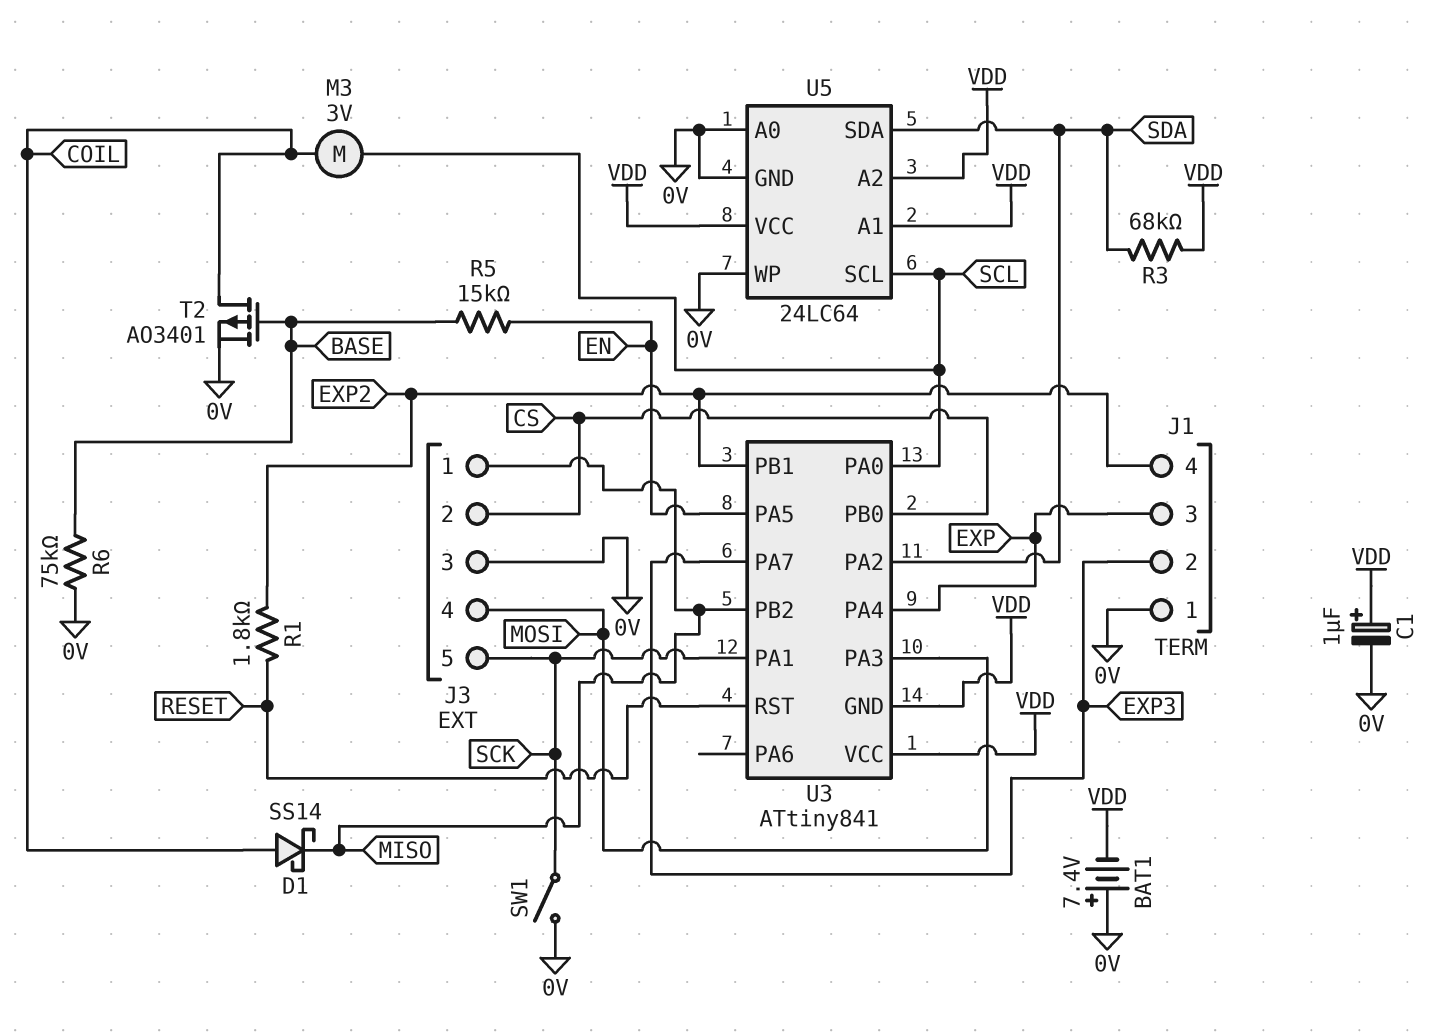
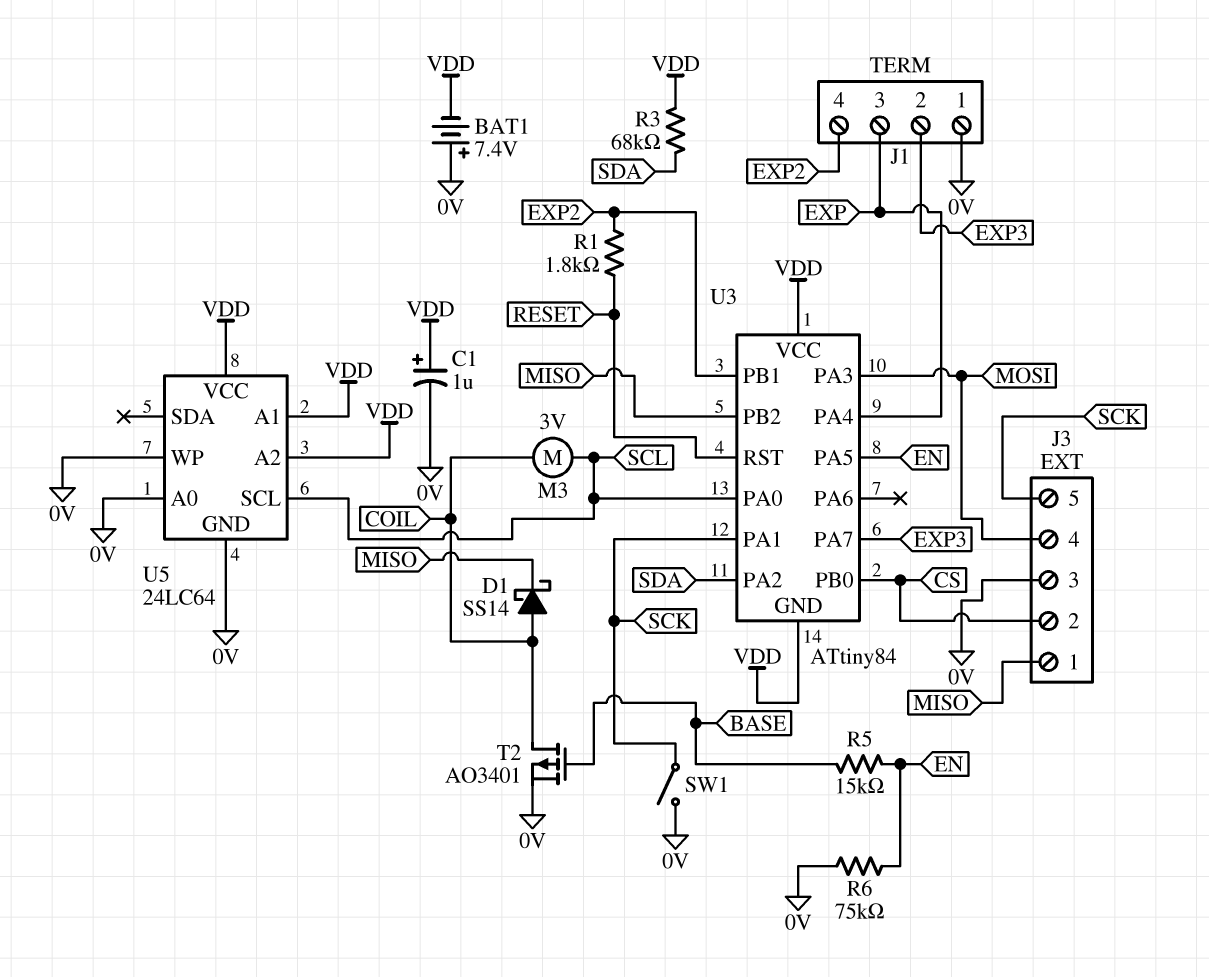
R6: 75k (0V, BASE) -> 75k (0V, EN)
U3: ATtiny841 -> ATtiny84
U5 pin SDA: SDA -> none

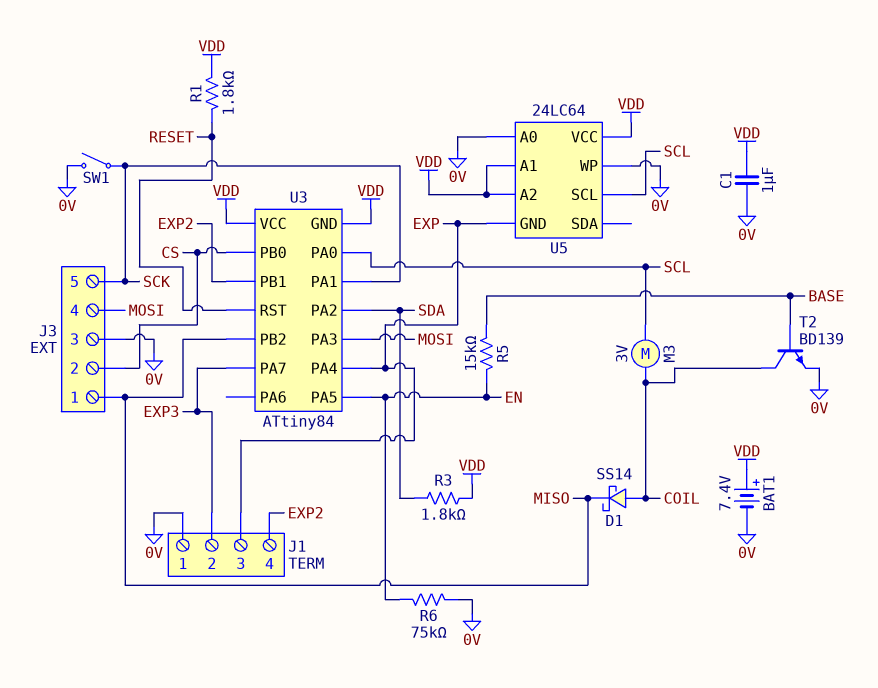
BAT1: 7.4V (plus 0V, minus VDD) -> 7.4V (plus VDD, minus 0V)
C1: 1uF (plus VDD, minus 0V) -> 1uF (0V, VDD)
R1: 1.8k (EXP2, RESET) -> 1.8k (RESET, VDD)
R3: 68k (SDA, VDD) -> 1.8k (SDA, VDD)
T2: PMOS AO3401 (G BASE, D COIL, S 0V) -> NPN BD139 (B BASE, C COIL, E 0V)
U5 pin GND: 0V -> EXP

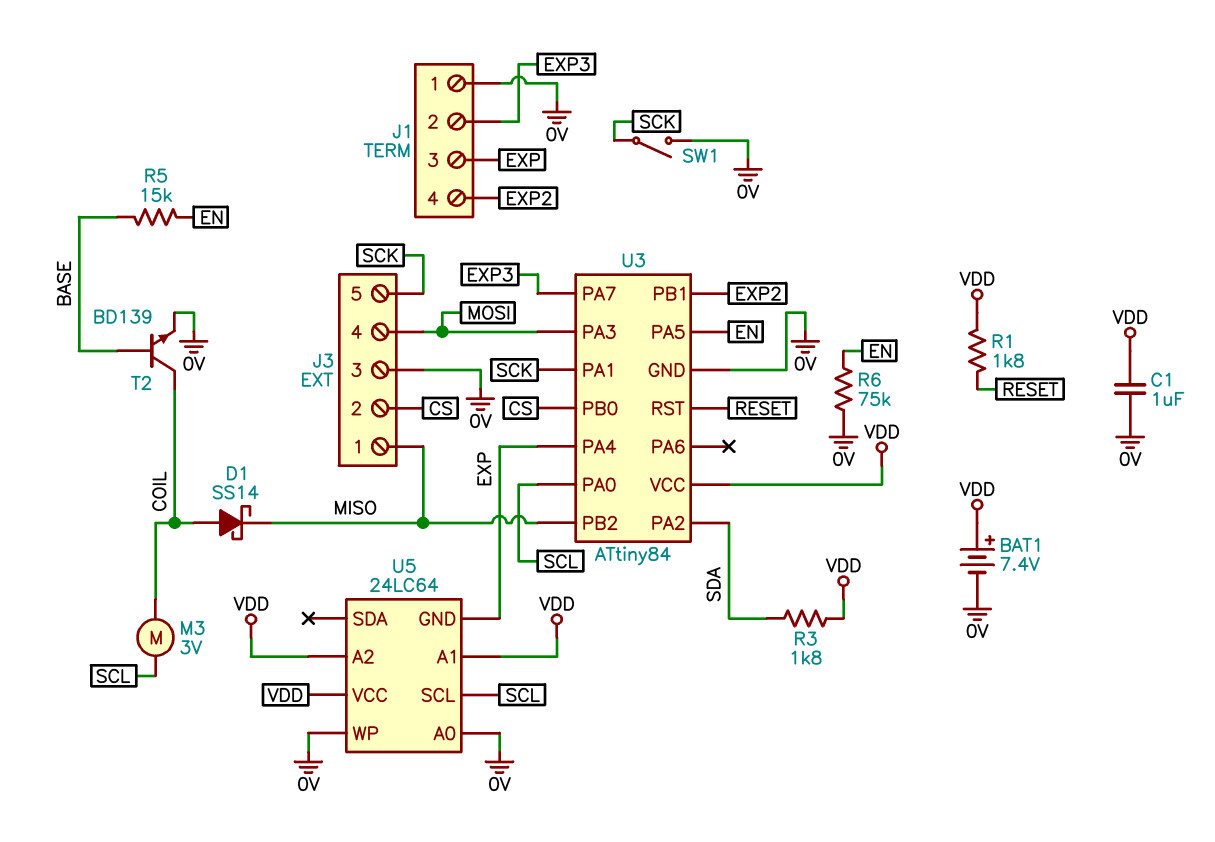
U3 pin GND: VDD -> 0V

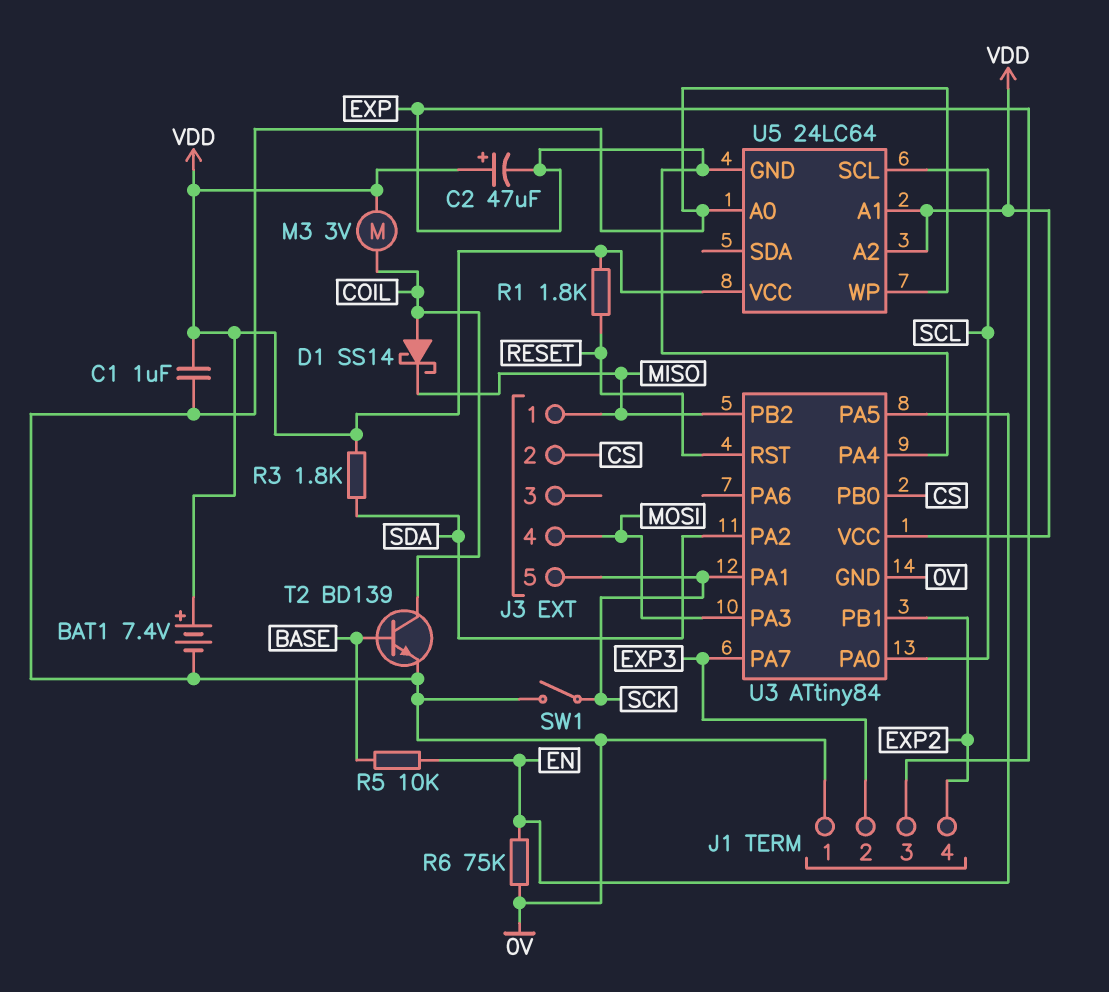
C2: none -> 47uF (plus VDD, minus EXP)
J3 pin 3: 0V -> none
M3: motor 3V (COIL, SCL) -> motor 3V (COIL, VDD)
R5: 15k (BASE, EN) -> 10k (BASE, EN)

